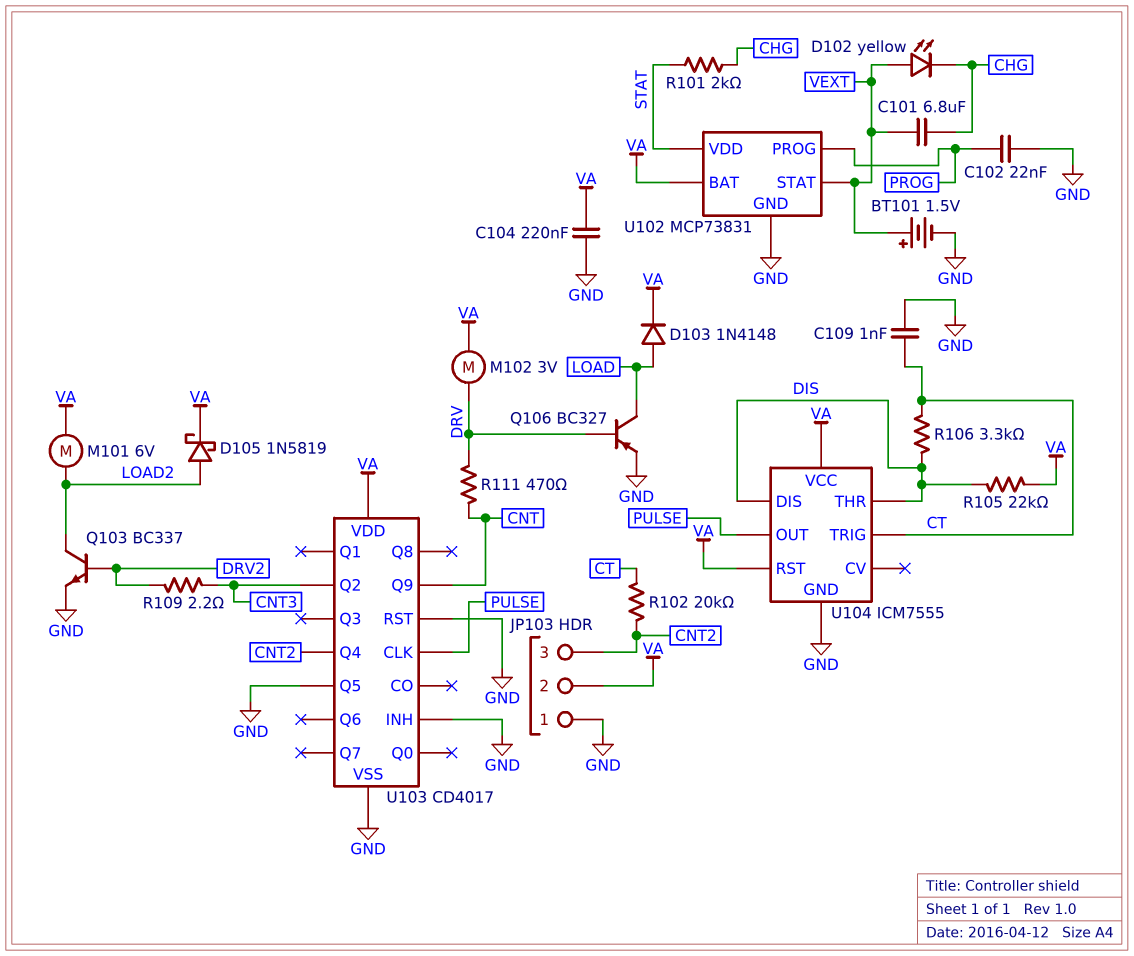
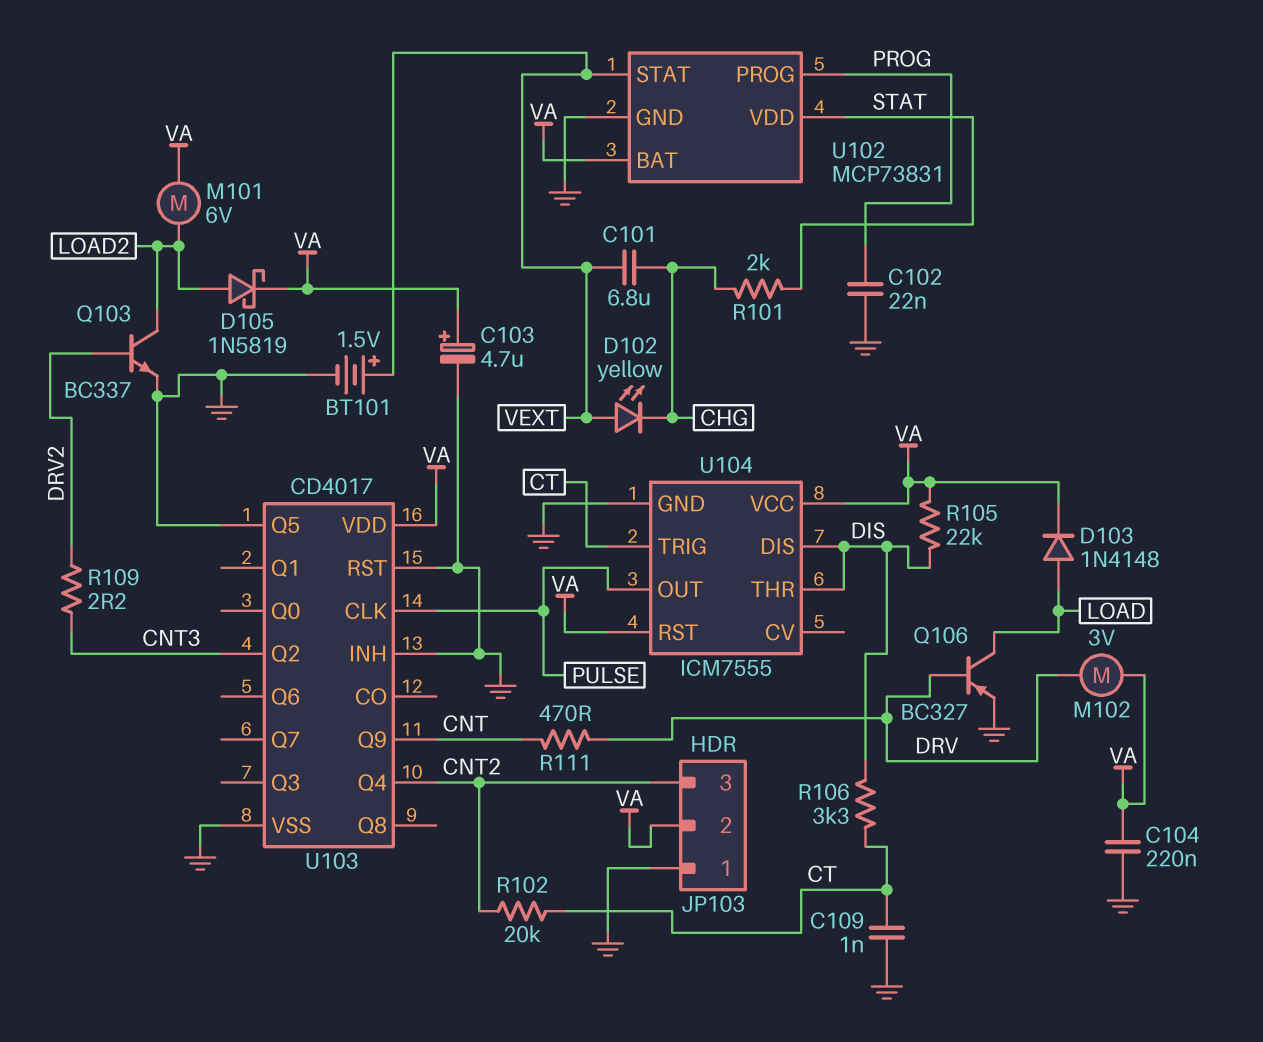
C103: none -> 4.7uF (plus VA, minus GND)

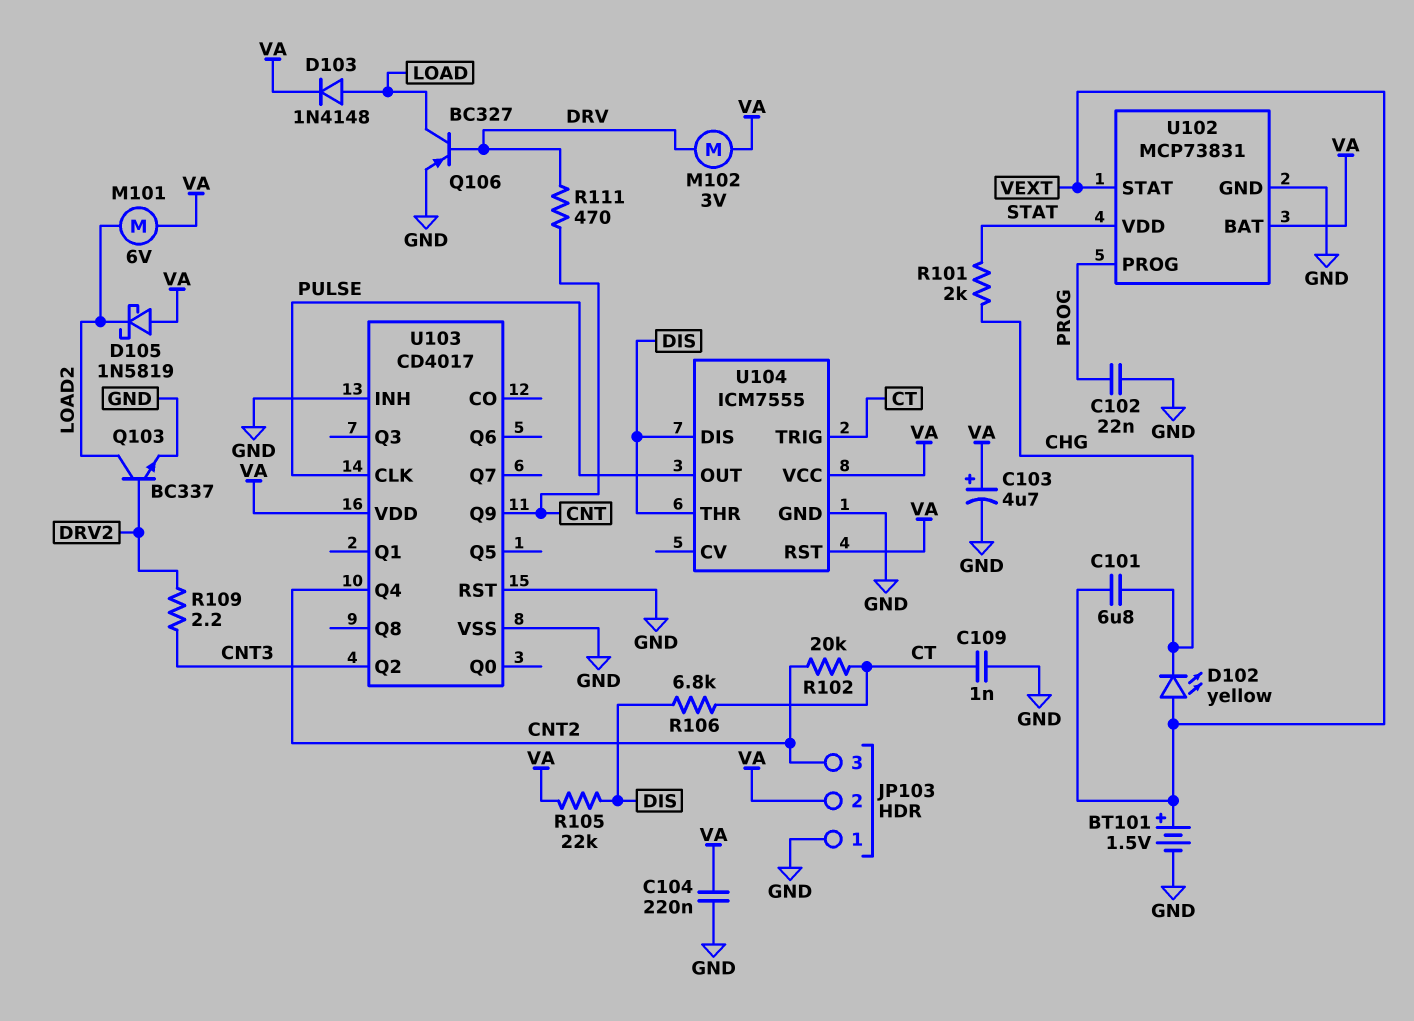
D105: schottky 1N5819 (A LOAD2, K VA) -> schottky 1N5819 (A VA, K LOAD2)
R106: 3.3k (CT, DIS) -> 6.8k (CT, DIS)
U103 pin Q5: GND -> none

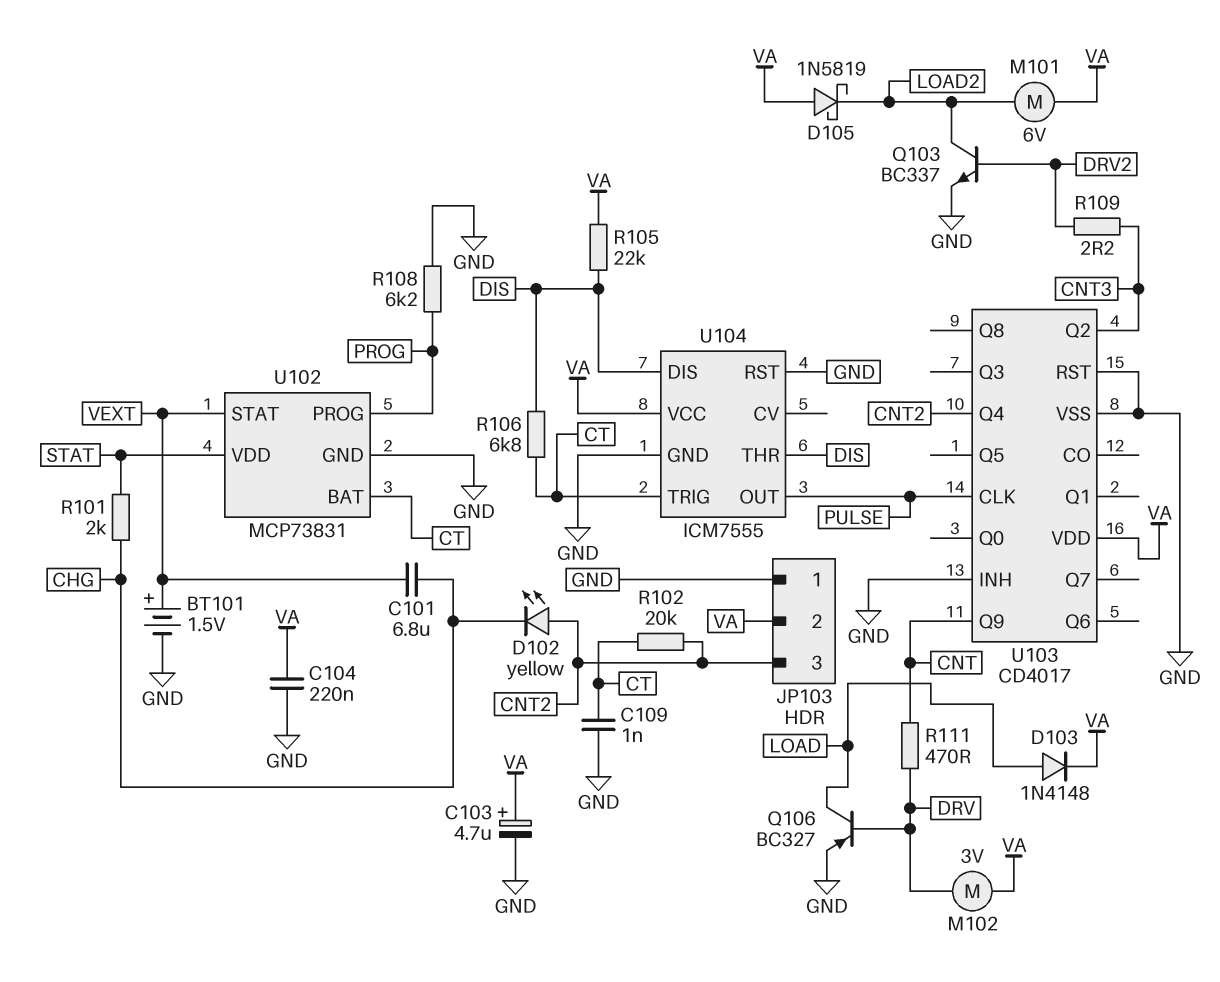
C102: 22nF (GND, PROG) -> none
D102: LED yellow (A VEXT, K CHG) -> LED yellow (A CNT2, K CHG)
R108: none -> 6.2k (GND, PROG)
U102 pin BAT: VA -> CT
U104 pin RST: VA -> GND

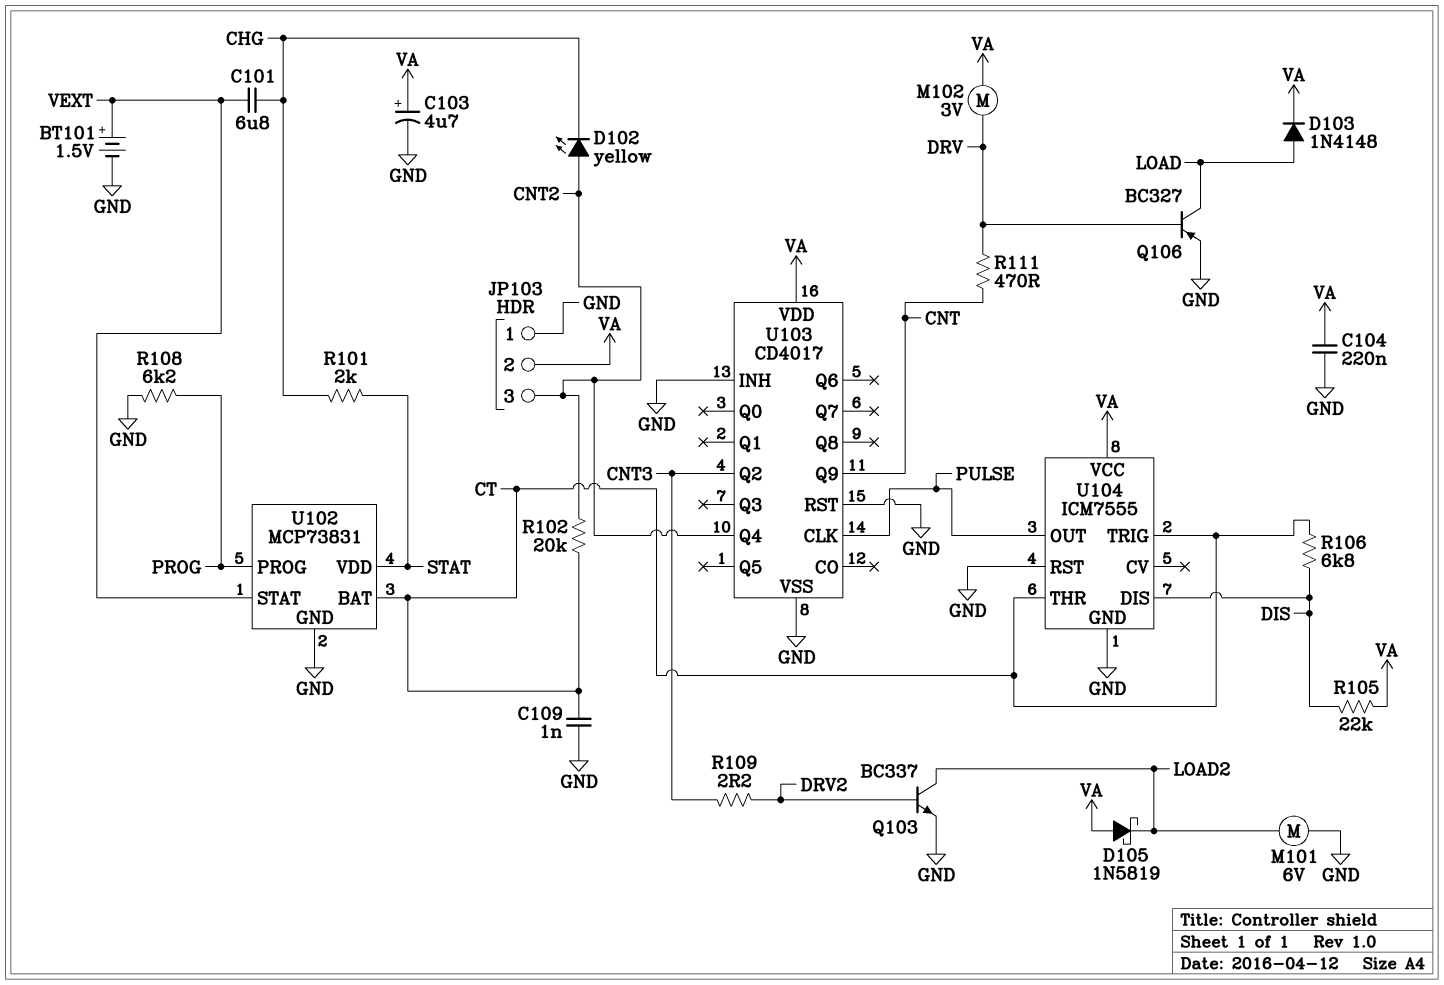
M101: motor 6V (LOAD2, VA) -> motor 6V (GND, LOAD2)
U104 pin THR: DIS -> CT

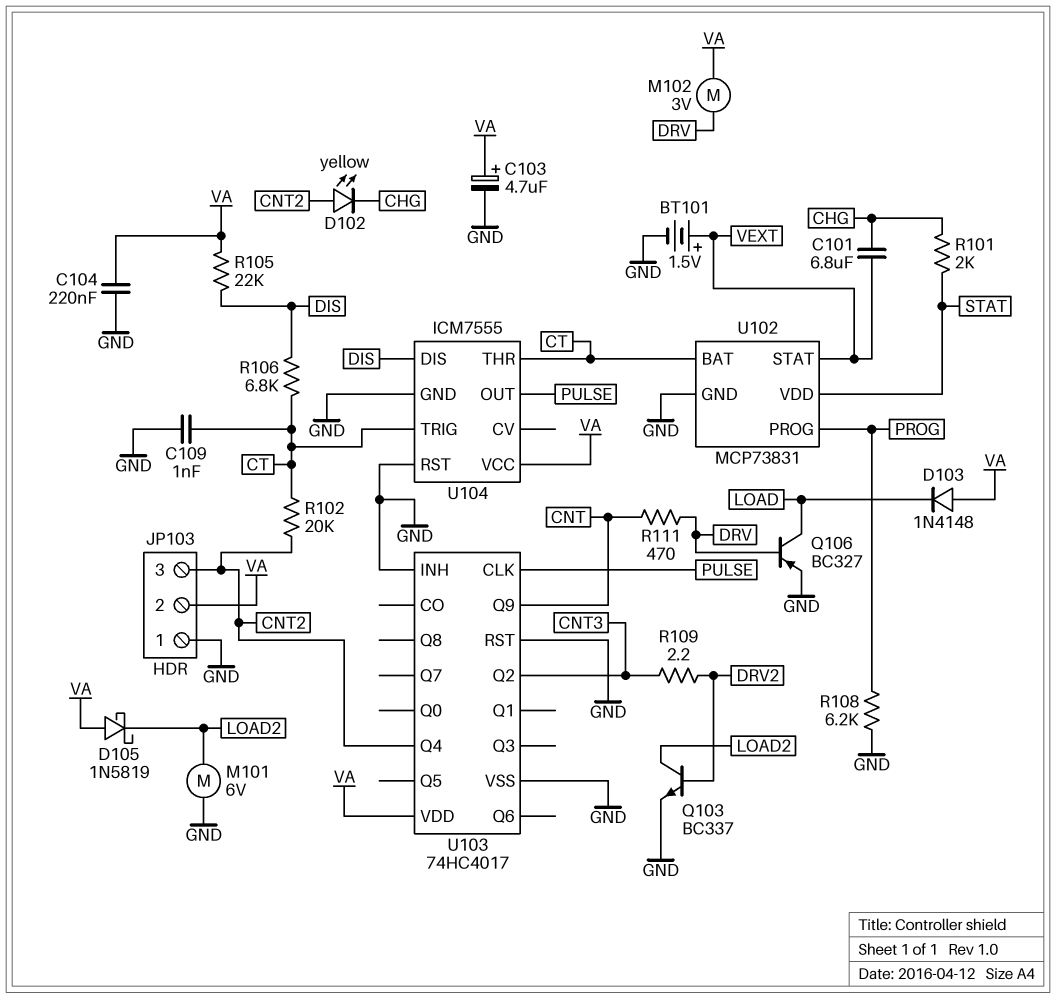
D103: diode 1N4148 (A LOAD, K VA) -> diode 1N4148 (A VA, K LOAD)
U103: CD4017 -> 74HC4017

